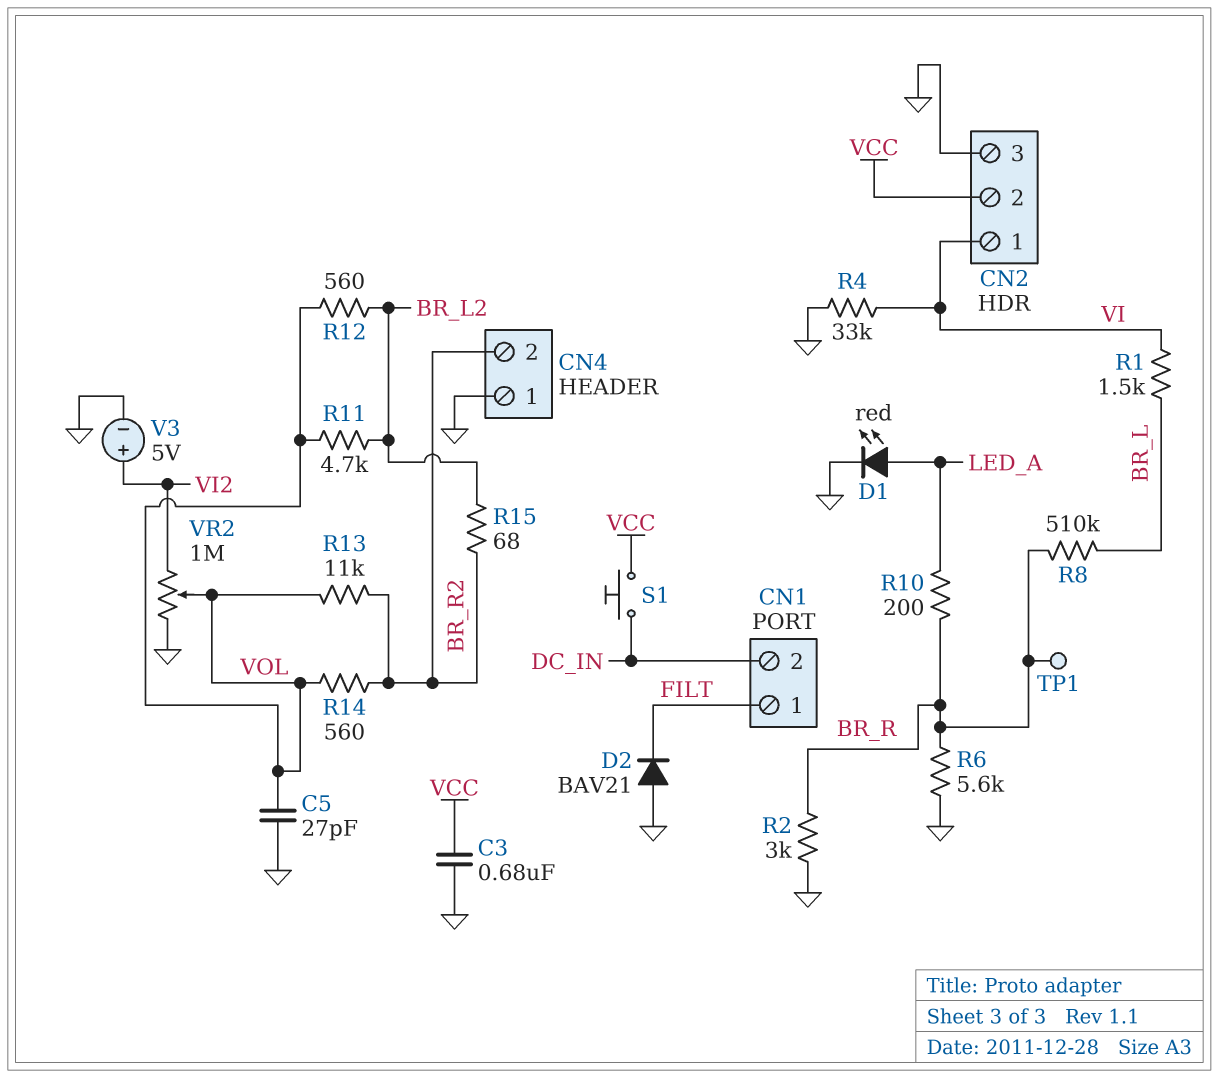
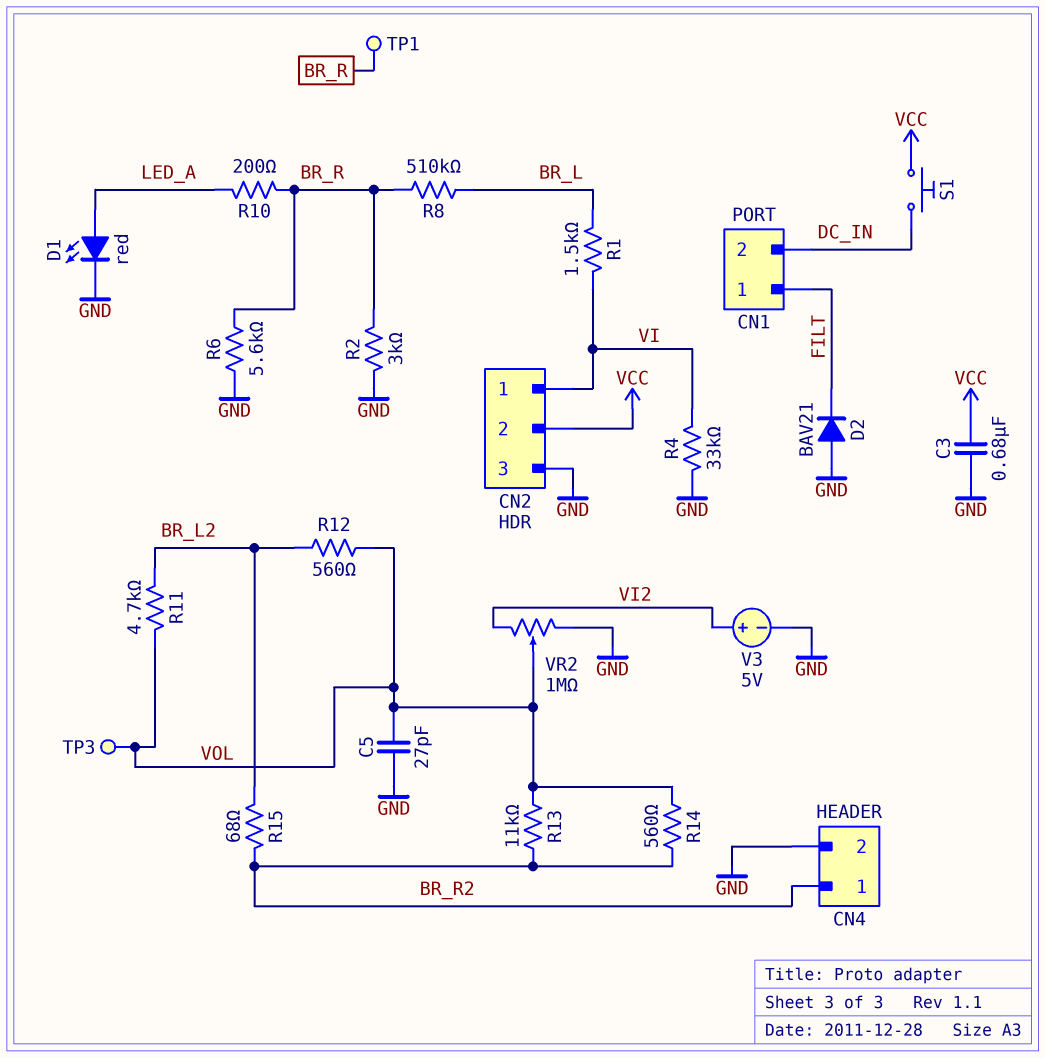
CN4 pin 1: GND -> BR_R2
CN4 pin 2: BR_R2 -> GND
TP3: none -> test point (VOL)

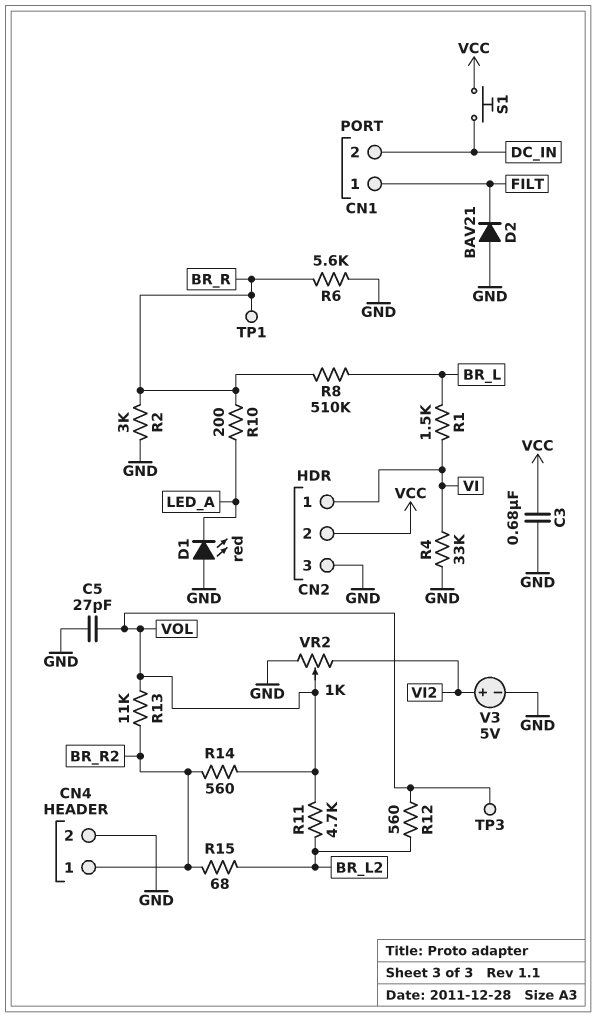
D1: LED red (A LED_A, K GND) -> LED red (A GND, K LED_A)
VR2: 1M (GND, VI2, wiper VOL) -> 1k (GND, VI2, wiper VOL)

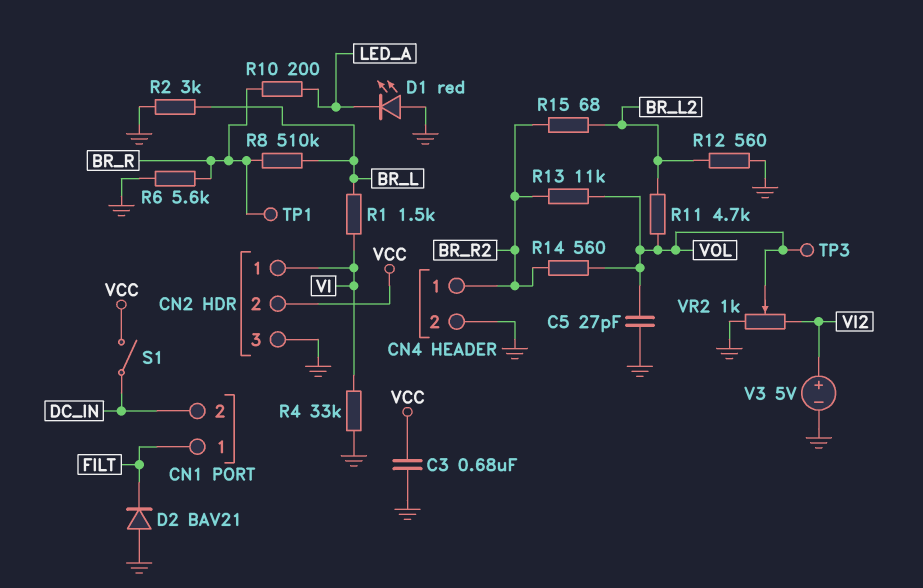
R2: 3k (BR_R, GND) -> 3k (BR_L, GND)
R12: 560 (BR_L2, VOL) -> 560 (BR_L2, GND)
S1: button (DC_IN, VCC) -> switch (DC_IN, VCC)

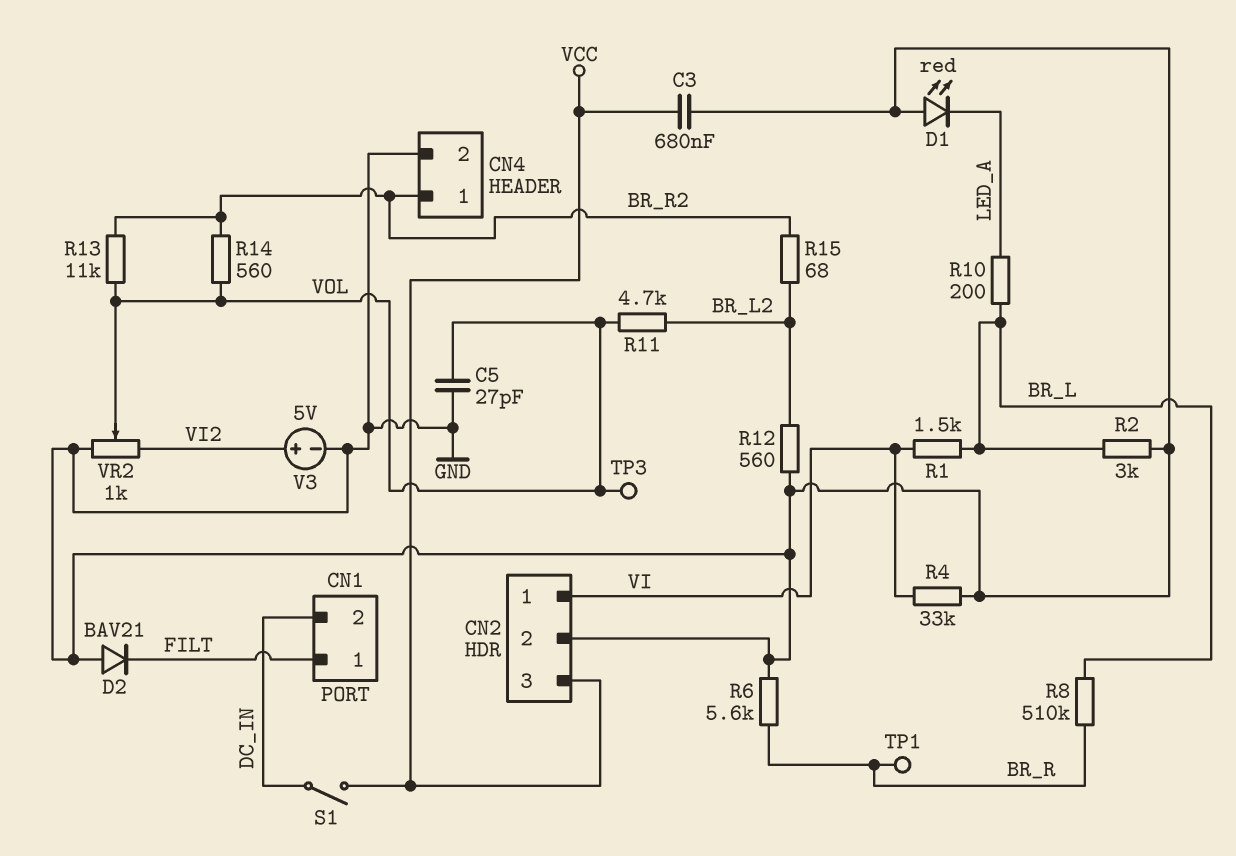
CN2 pin 2: VCC -> GND
CN2 pin 3: GND -> VCC
R10: 200 (BR_R, LED_A) -> 200 (BR_L, LED_A)

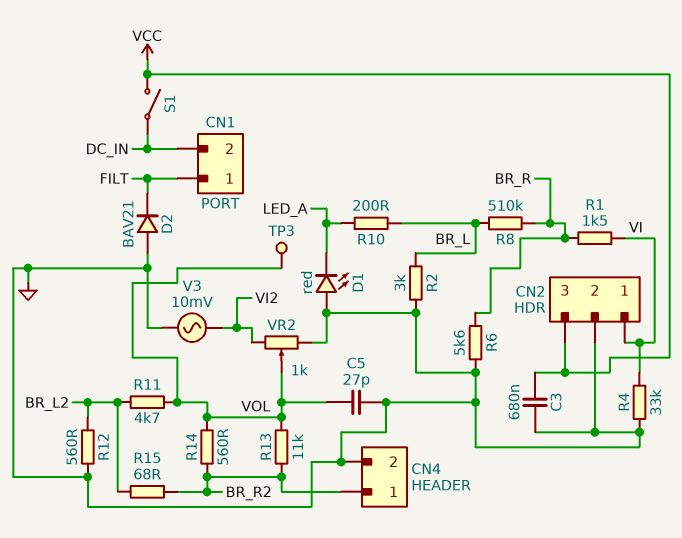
R1: 1.5k (BR_L, VI) -> 1.5k (BR_R, VI)
TP1: test point (BR_R) -> none
V3: 5V (plus VI2, minus GND) -> AC 10mV (GND, VI2)

